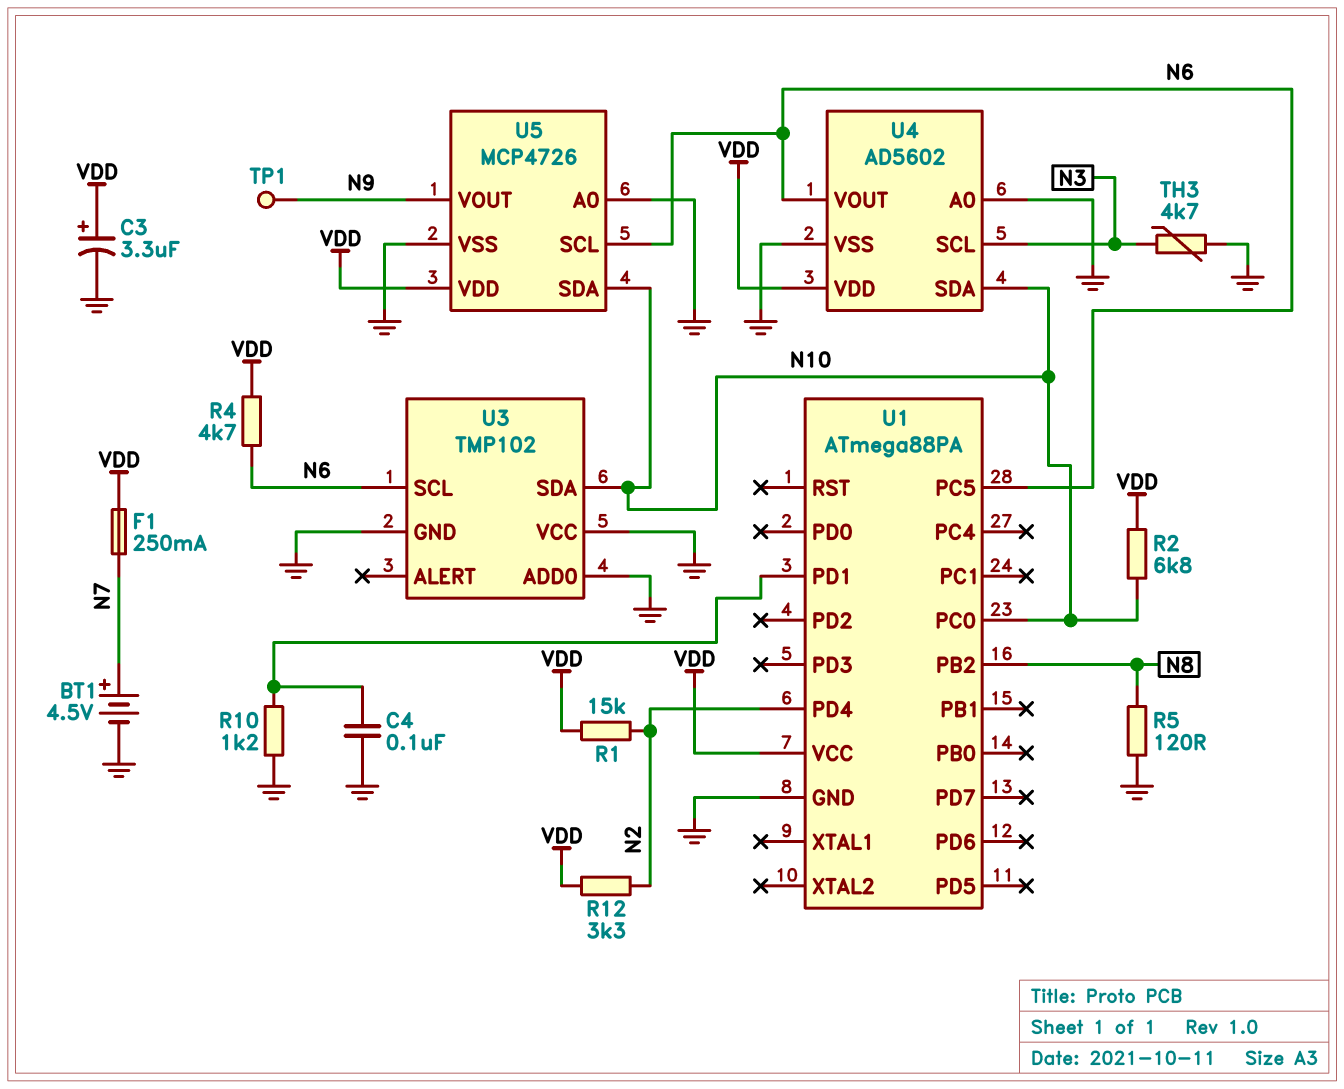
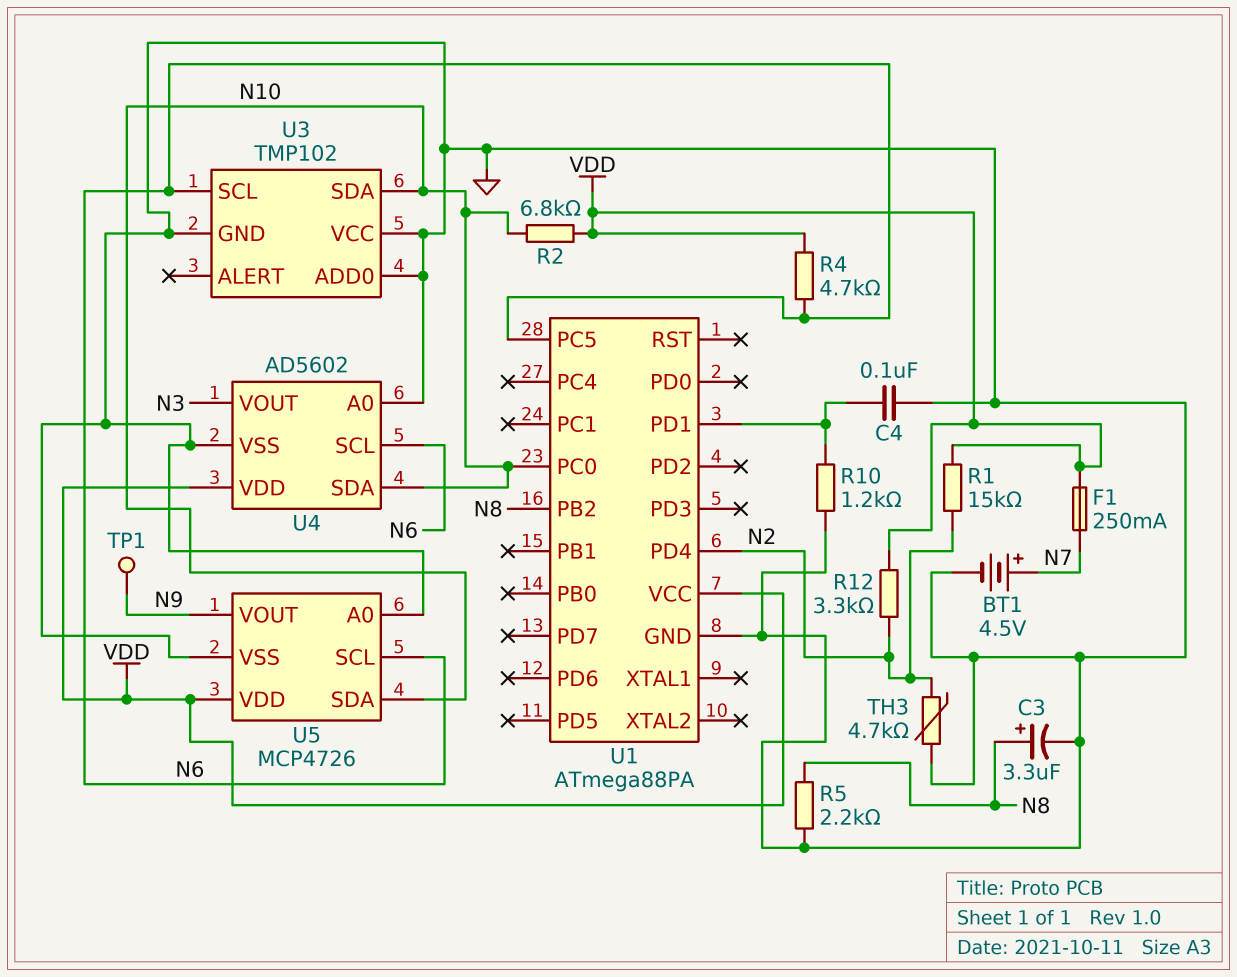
C3: 3.3uF (plus VDD, minus GND) -> 3.3uF (plus N8, minus GND)
R5: 120 (GND, N8) -> 2.2k (GND, N8)
TH3: 4.7k (GND, N3) -> 4.7k (GND, N2)
U4 pin SCL: N3 -> N6
U4 pin VOUT: N6 -> N3

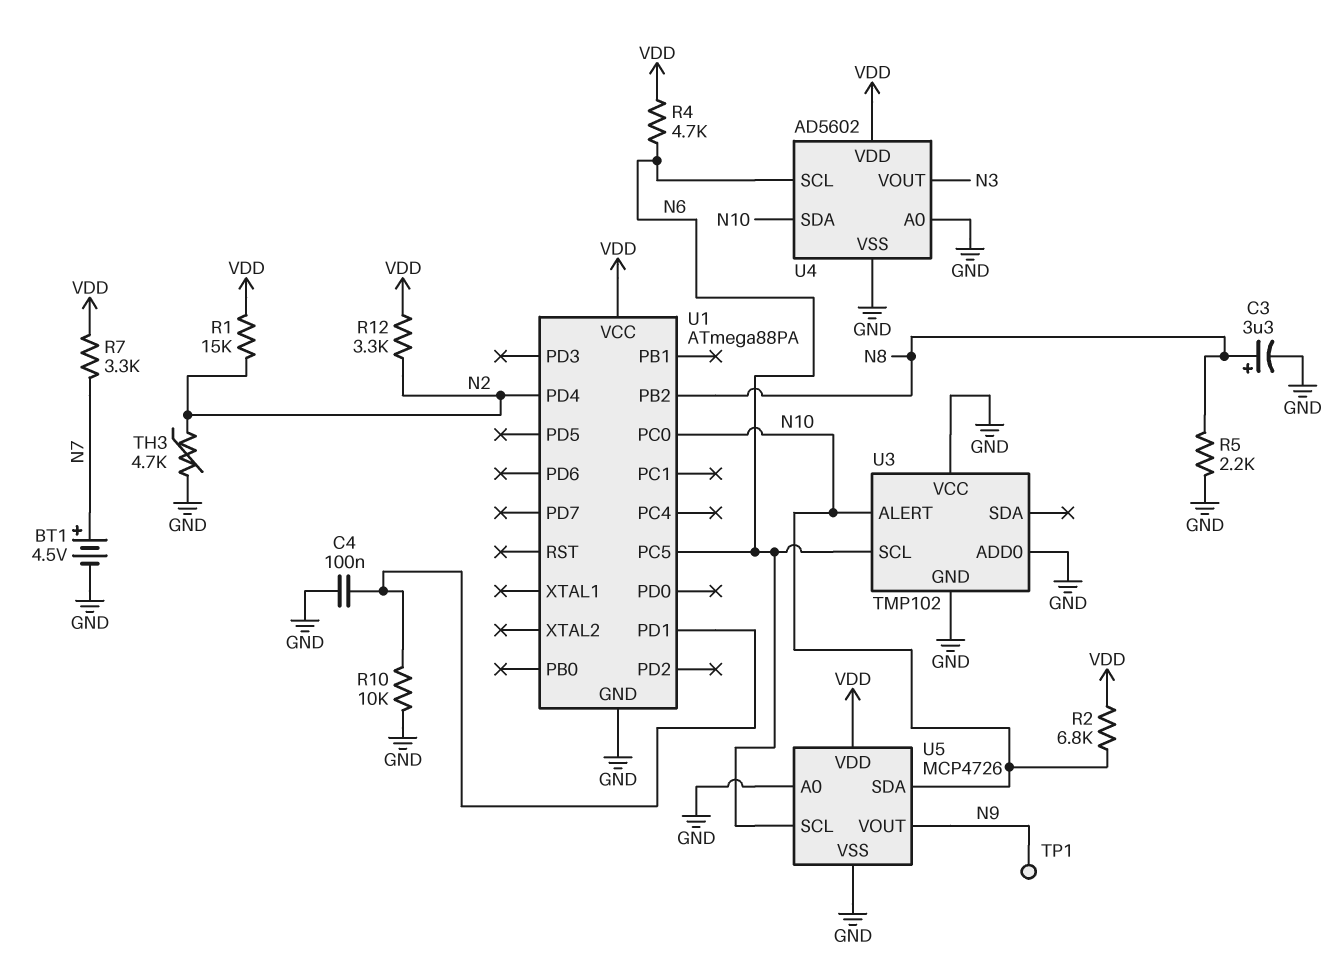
F1: 250mA (N7, VDD) -> none
R7: none -> 3.3k (N7, VDD)
R10: 1.2k (GND, U1/PD1) -> 10k (GND, U1/PD1)
U3 pin ALERT: none -> N10
U3 pin SDA: N10 -> none

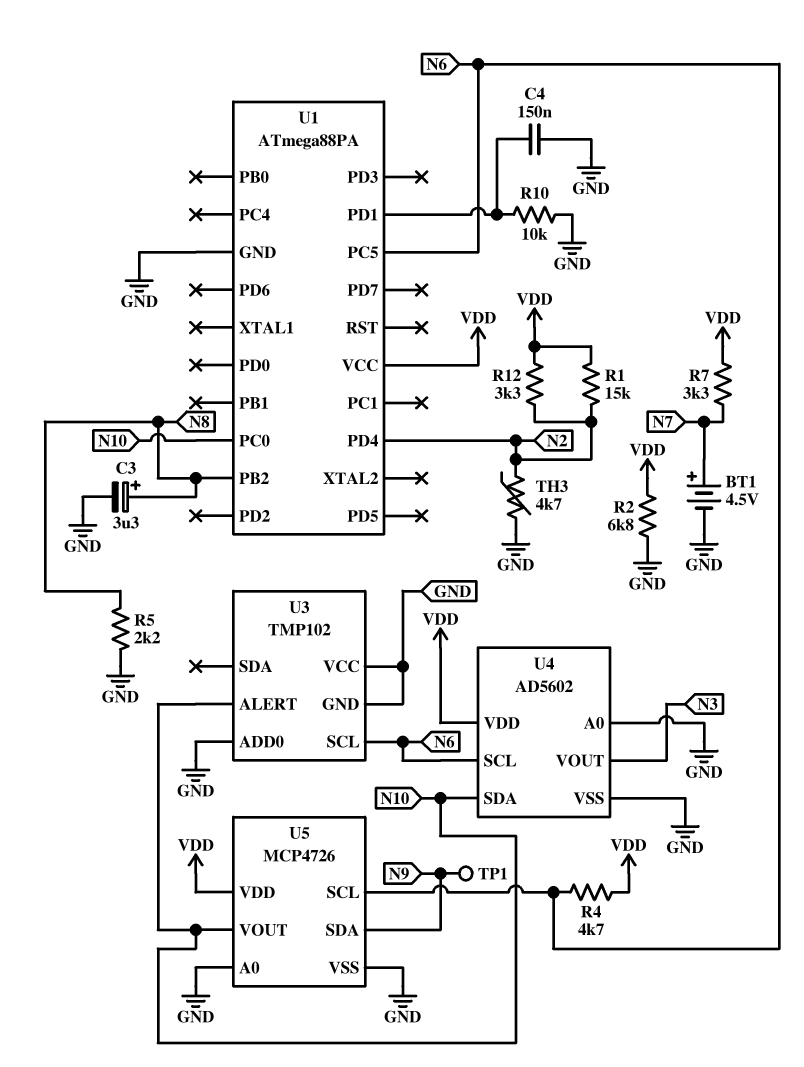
C4: 100nF (GND, U1/PD1) -> 150nF (GND, U1/PD1)
R2: 6.8k (N10, VDD) -> 6.8k (GND, VDD)
U5 pin SDA: N10 -> N9
U5 pin VOUT: N9 -> N10

